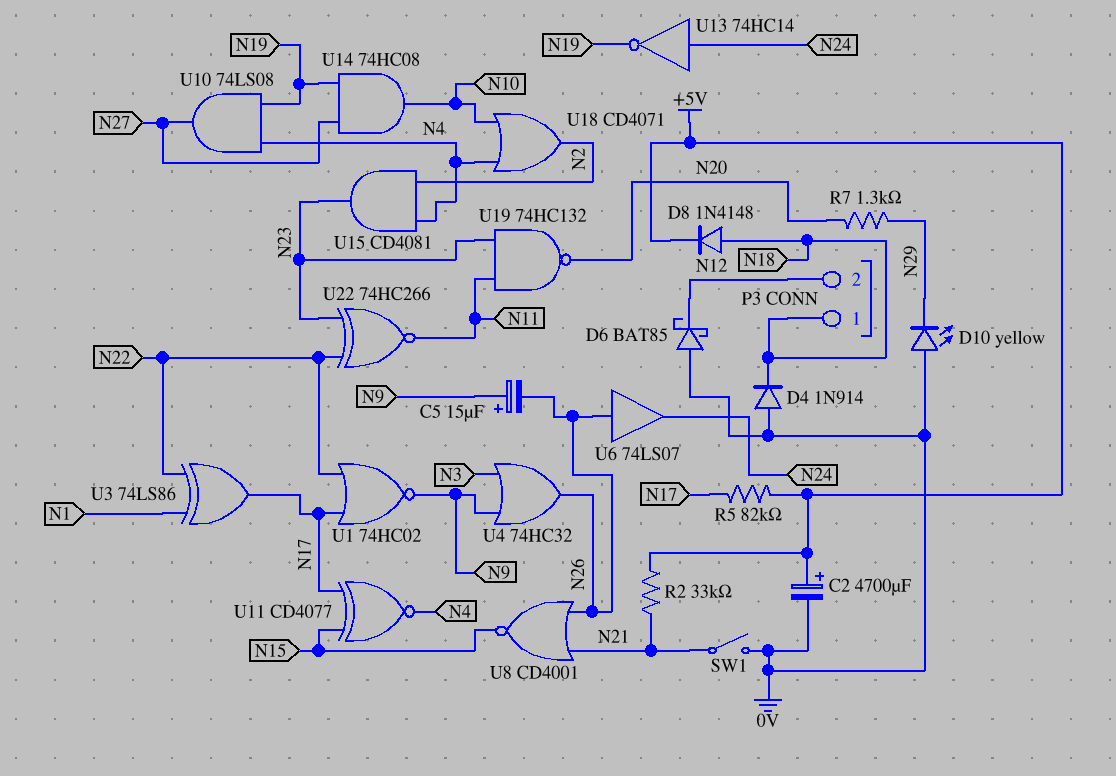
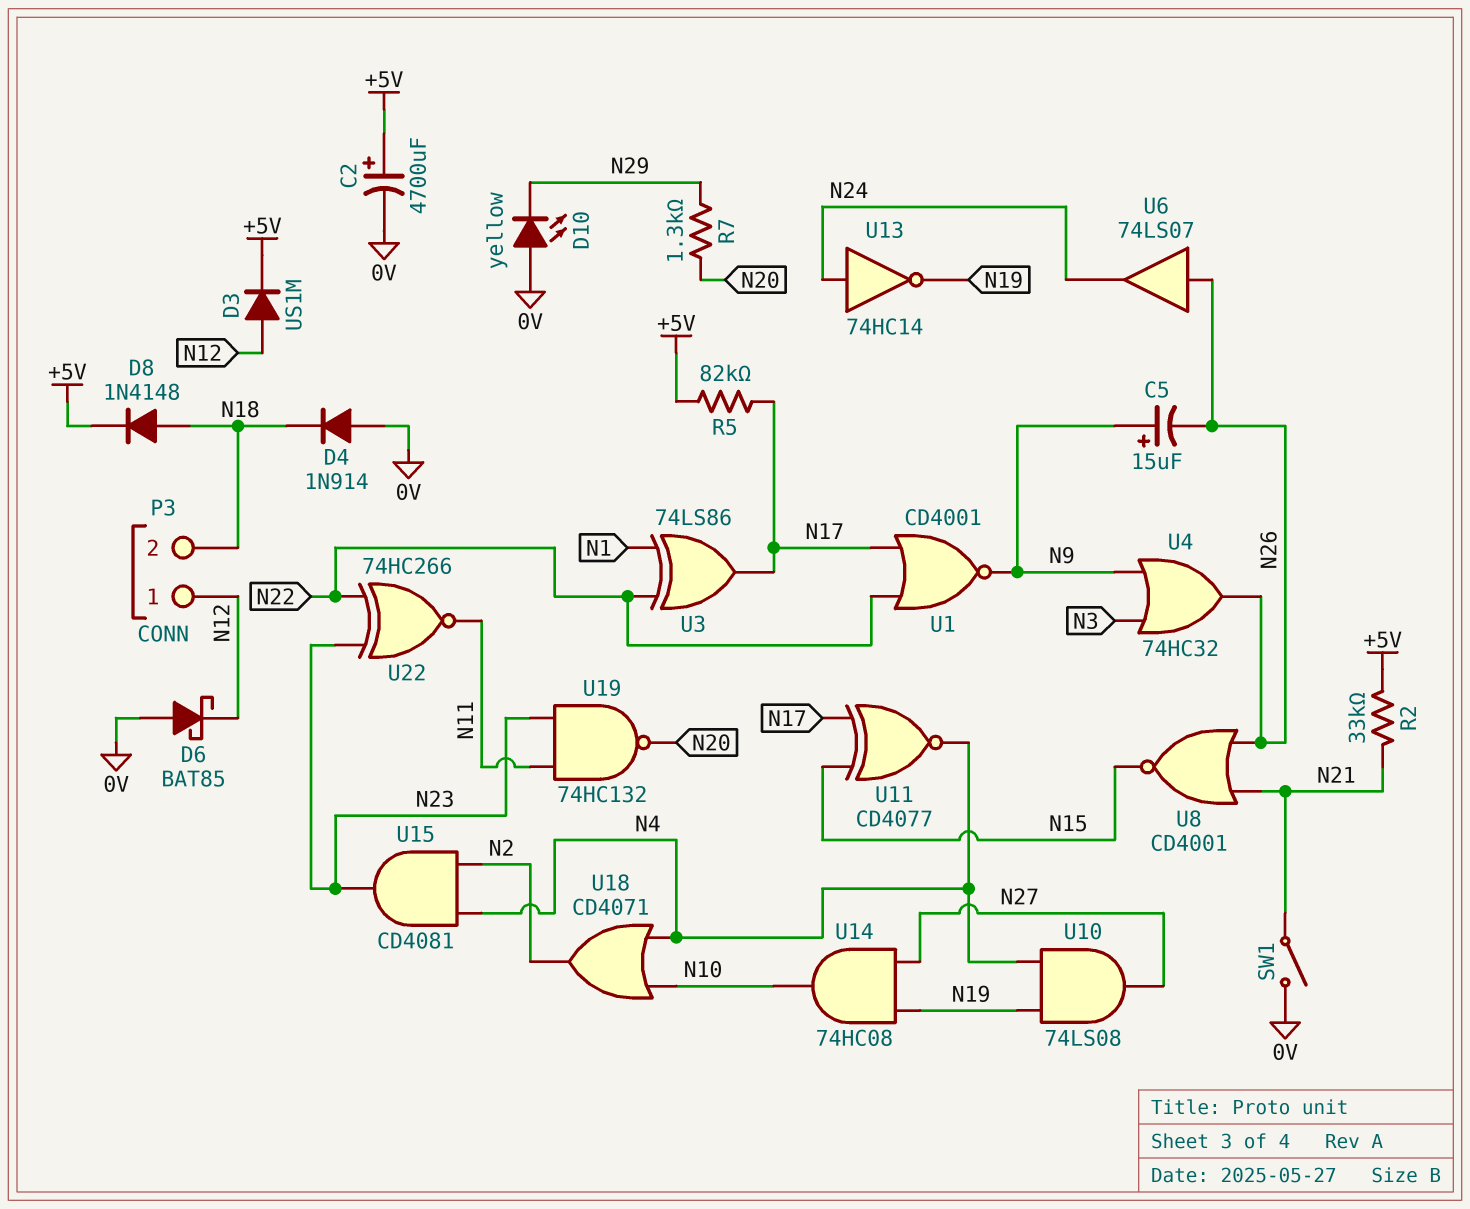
D3: none -> diode US1M (A N12, K +5V)
P3 pin 1: N18 -> N12
P3 pin 2: N12 -> N18
U1: NOR 74HC02 (in N17, in N22, out N9) -> NOR CD4001 (in N17, in N22, out N9)

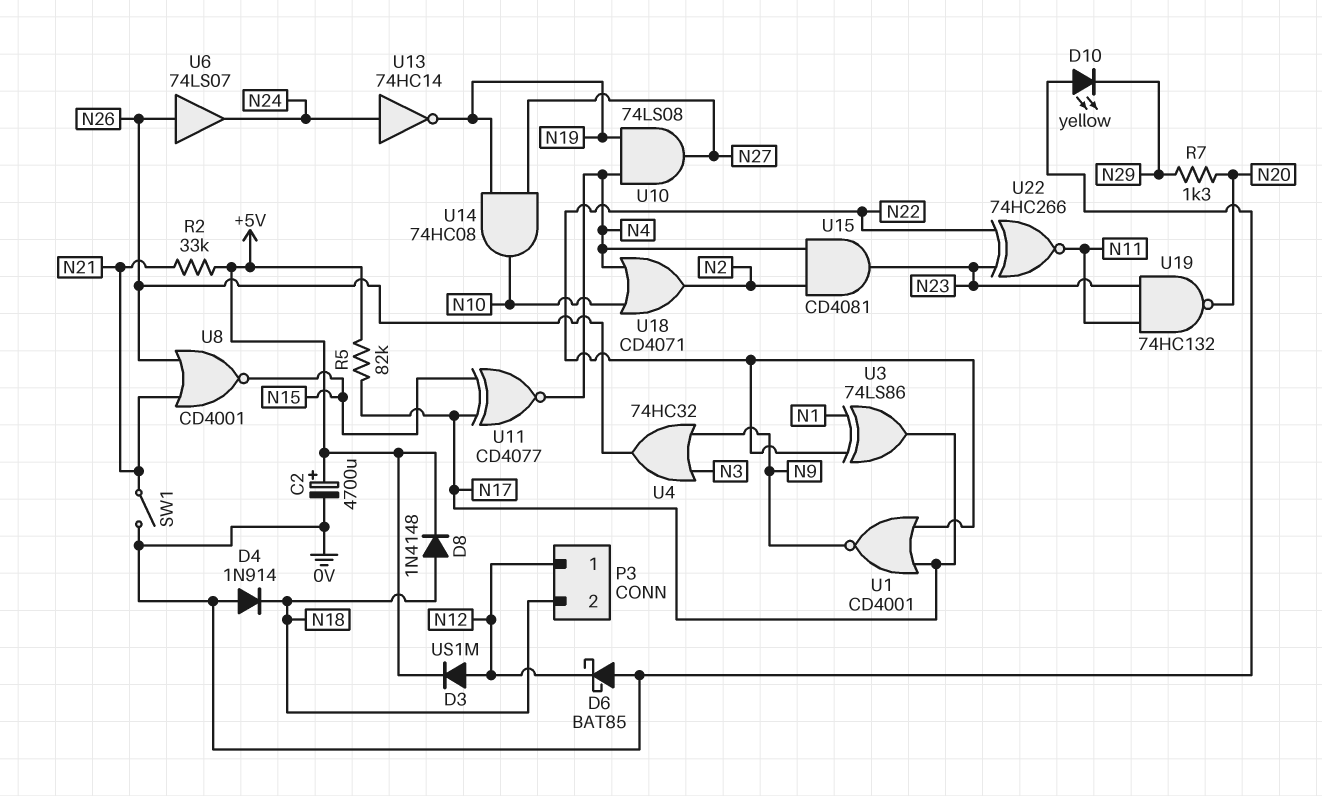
C5: 15uF (plus N9, minus N26) -> none

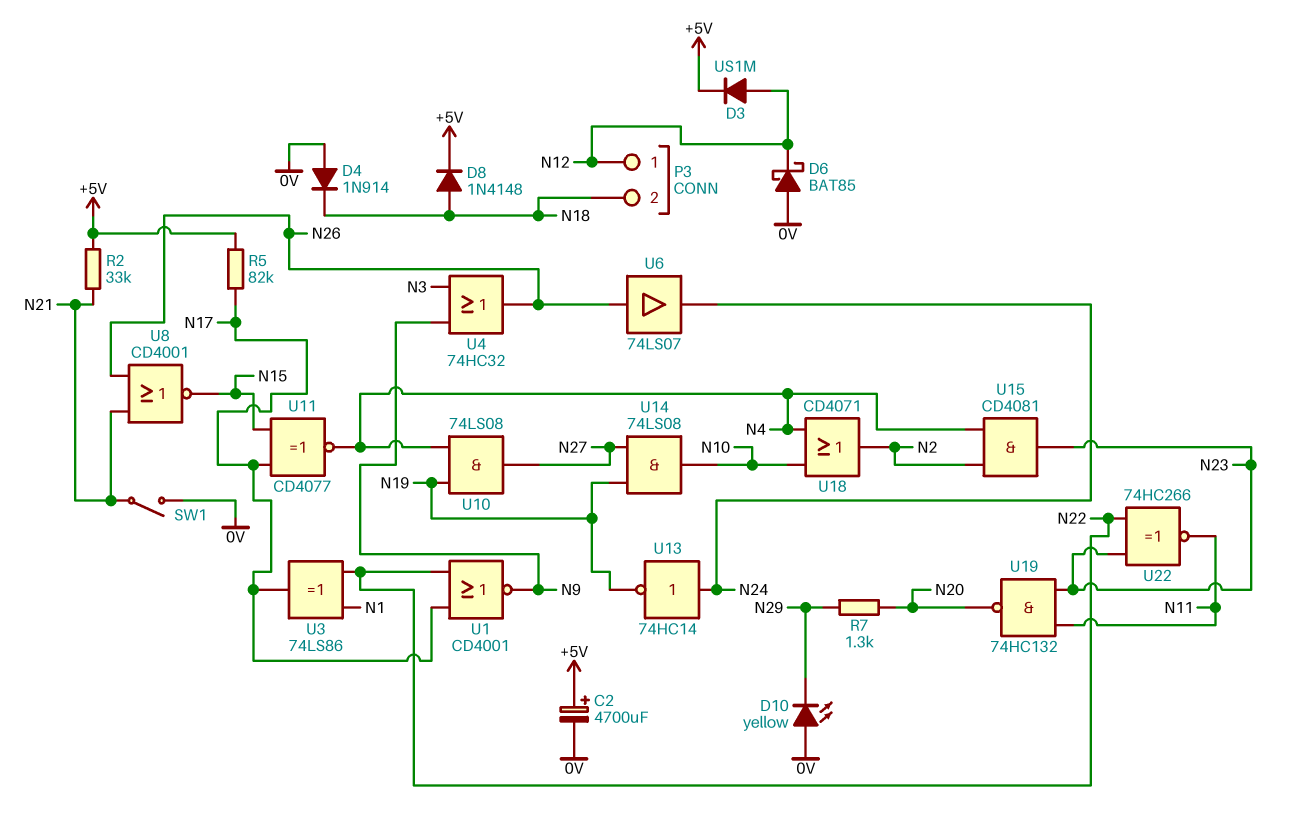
U14: AND 74HC08 (in N19, in N27, out N10) -> AND 74LS08 (in N19, in N27, out N10)

